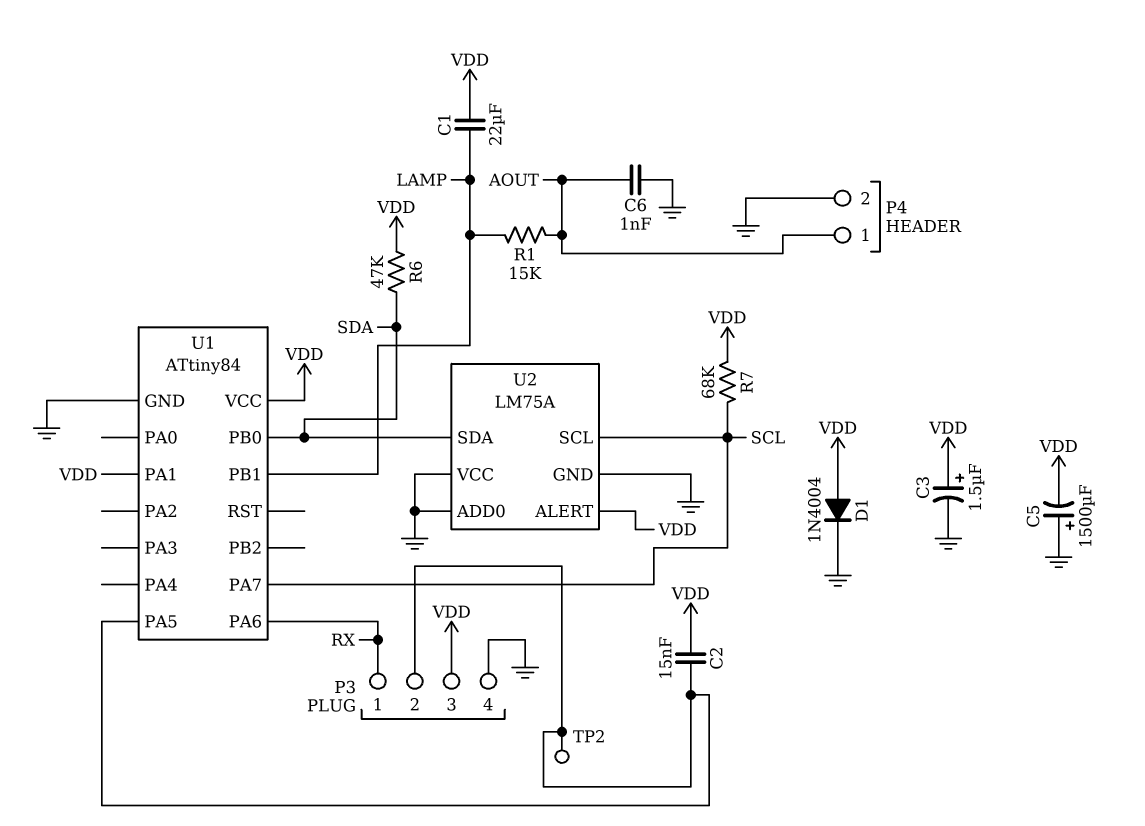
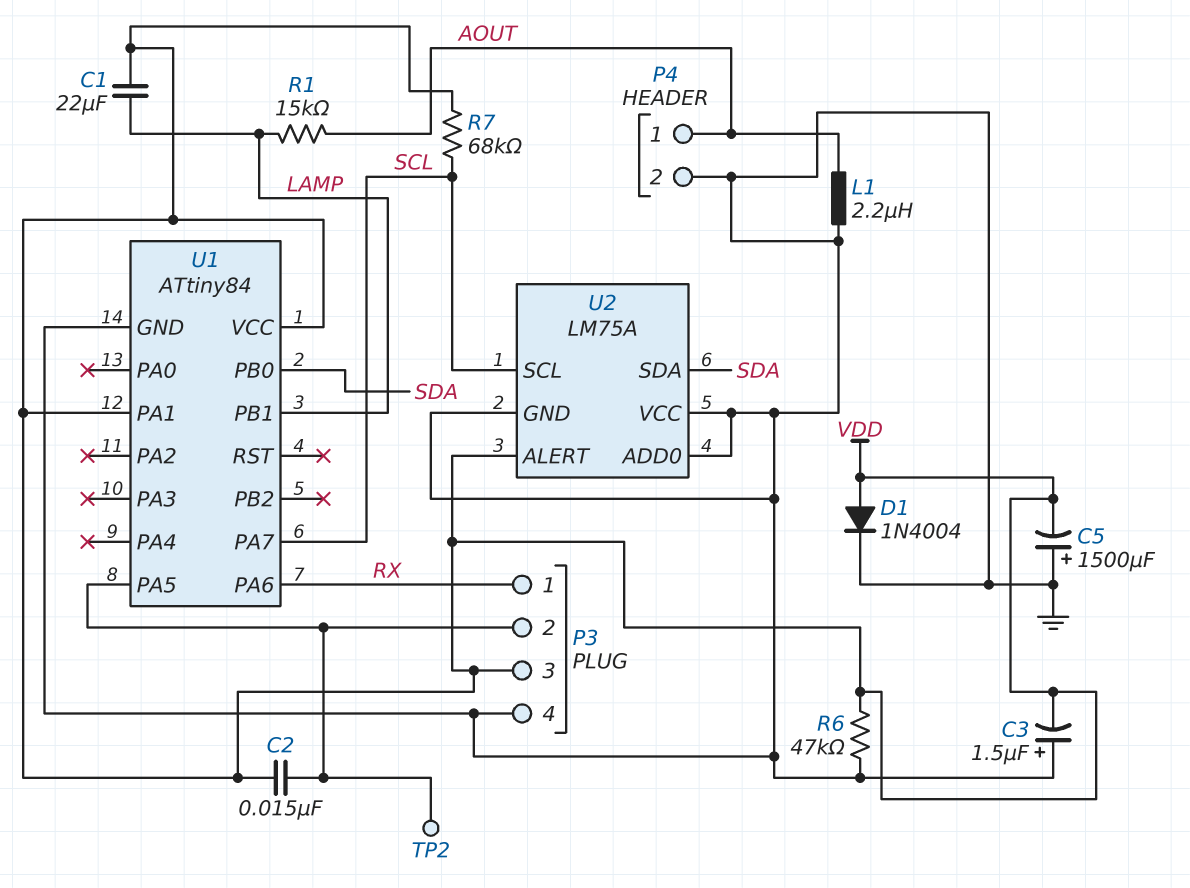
C3: 1.5uF (plus VDD, minus GND) -> 1.5uF (plus GND, minus VDD)
C6: 1nF (AOUT, GND) -> none
L1: none -> 2.2uH (AOUT, GND)
R6: 47k (SDA, VDD) -> 47k (GND, VDD)

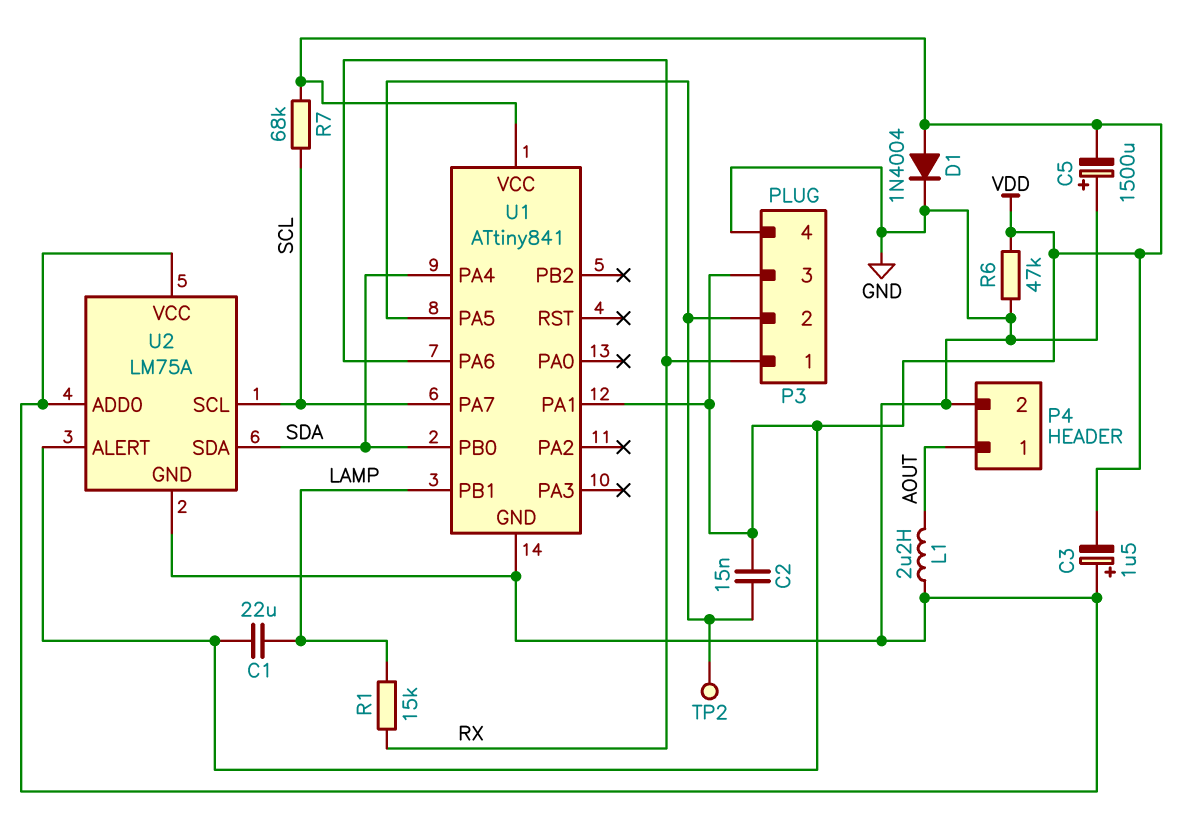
R1: 15k (AOUT, LAMP) -> 15k (LAMP, RX)
U1: ATtiny84 -> ATtiny841
U1 pin PA4: none -> SDA

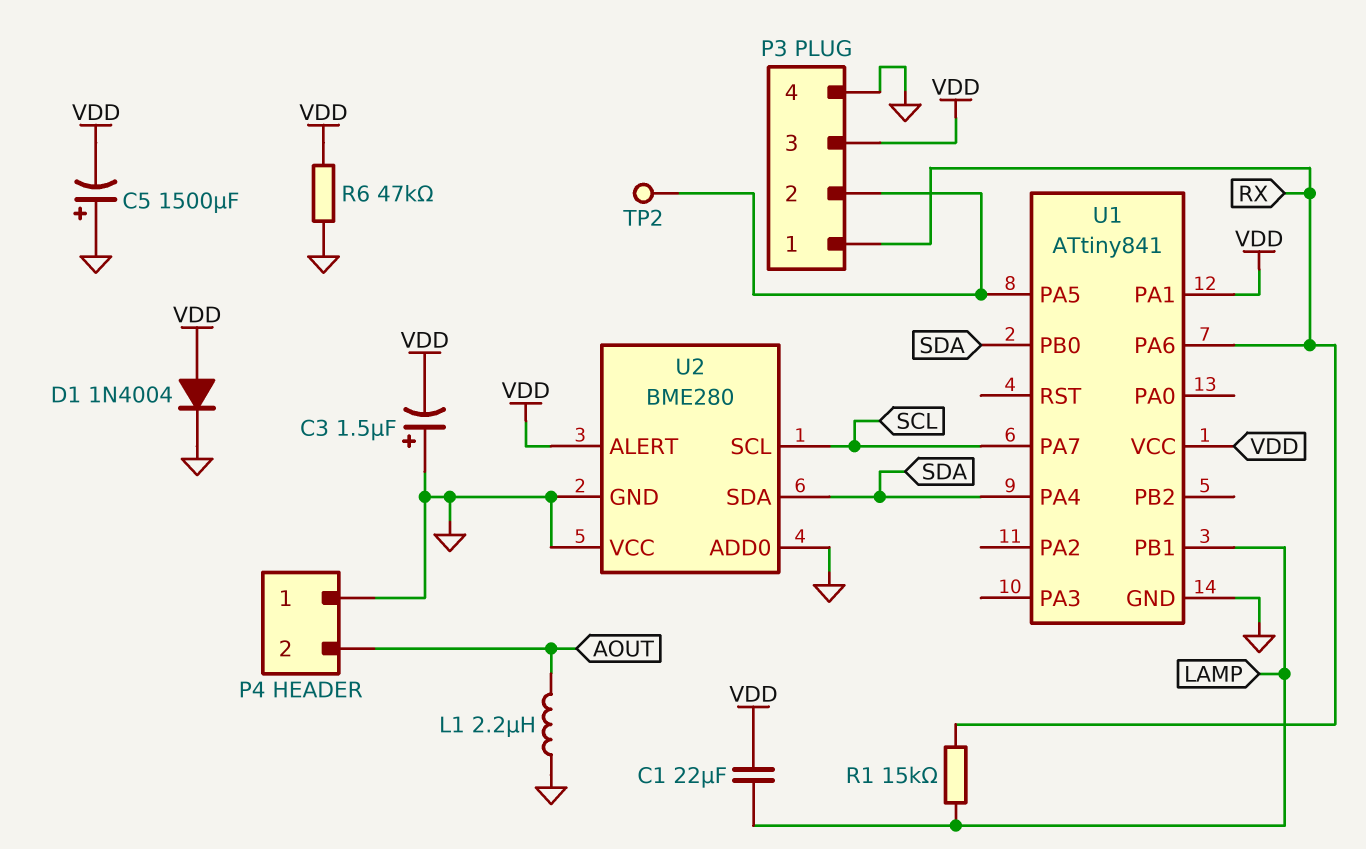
C2: 15nF (P3/2, VDD) -> none
P4 pin 1: AOUT -> GND
P4 pin 2: GND -> AOUT
R7: 68k (SCL, VDD) -> none
U2: LM75A -> BME280

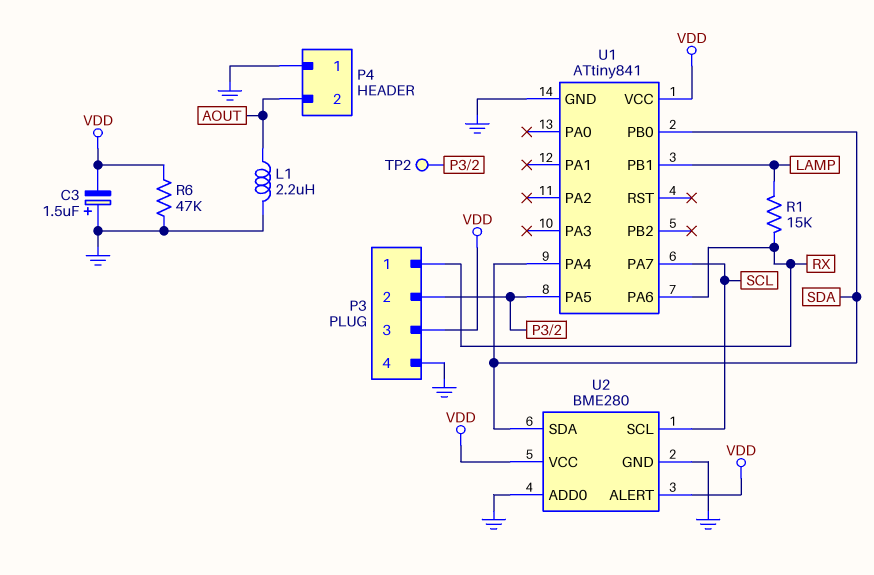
C1: 22uF (LAMP, VDD) -> none
C5: 1500uF (plus GND, minus VDD) -> none
D1: diode 1N4004 (A VDD, K GND) -> none
U1 pin PA1: VDD -> none
U2 pin VCC: GND -> VDD

